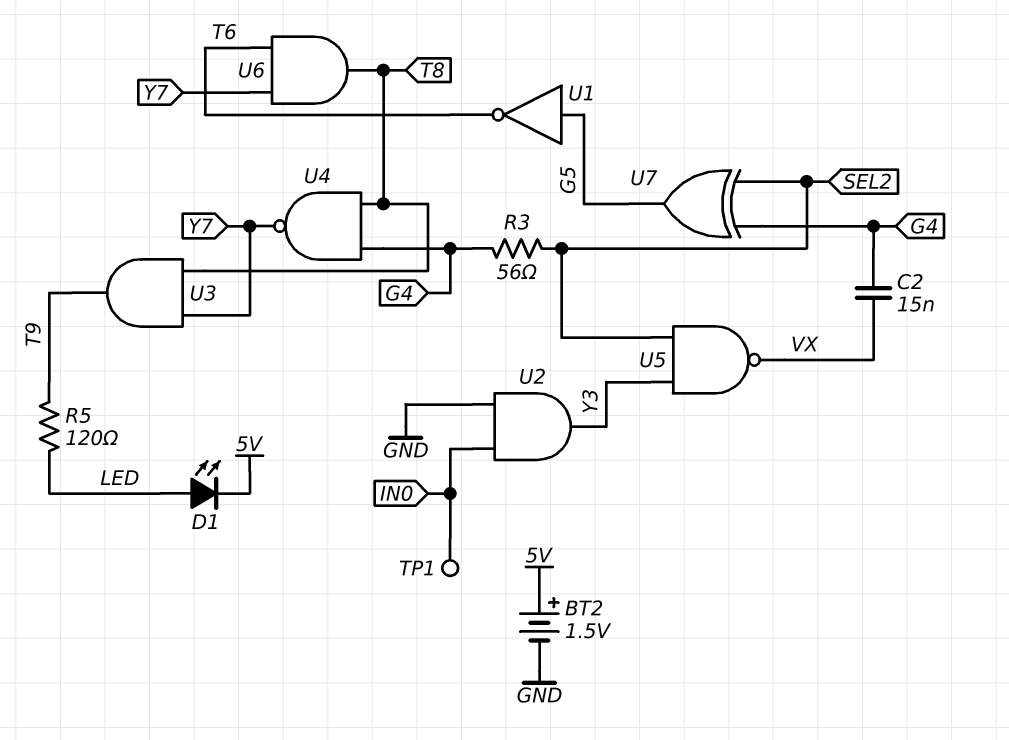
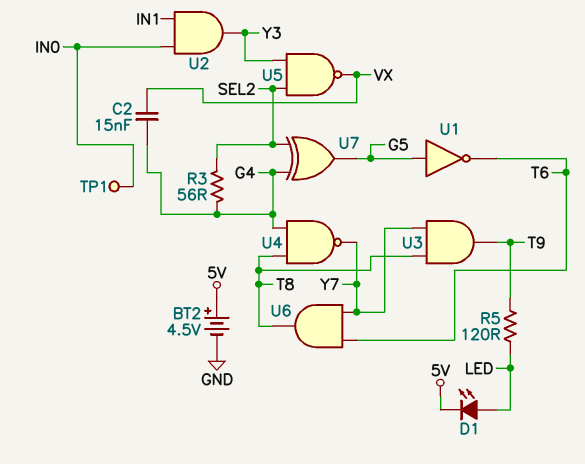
BT2: 1.5V (plus 5V, minus GND) -> 4.5V (plus 5V, minus GND)
U2: AND (in GND, in IN0, out Y3) -> AND (in IN0, in IN1, out Y3)

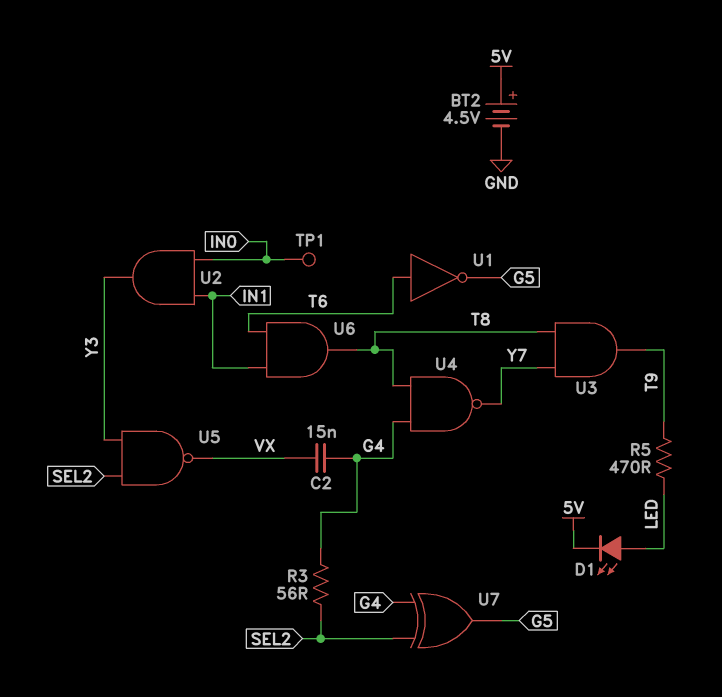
R5: 120 (LED, T9) -> 470 (LED, T9)
U1: NOT (in G5, out T6) -> NOT (in T6, out G5)
U6: AND (in T6, in Y7, out T8) -> AND (in IN1, in T6, out T8)

